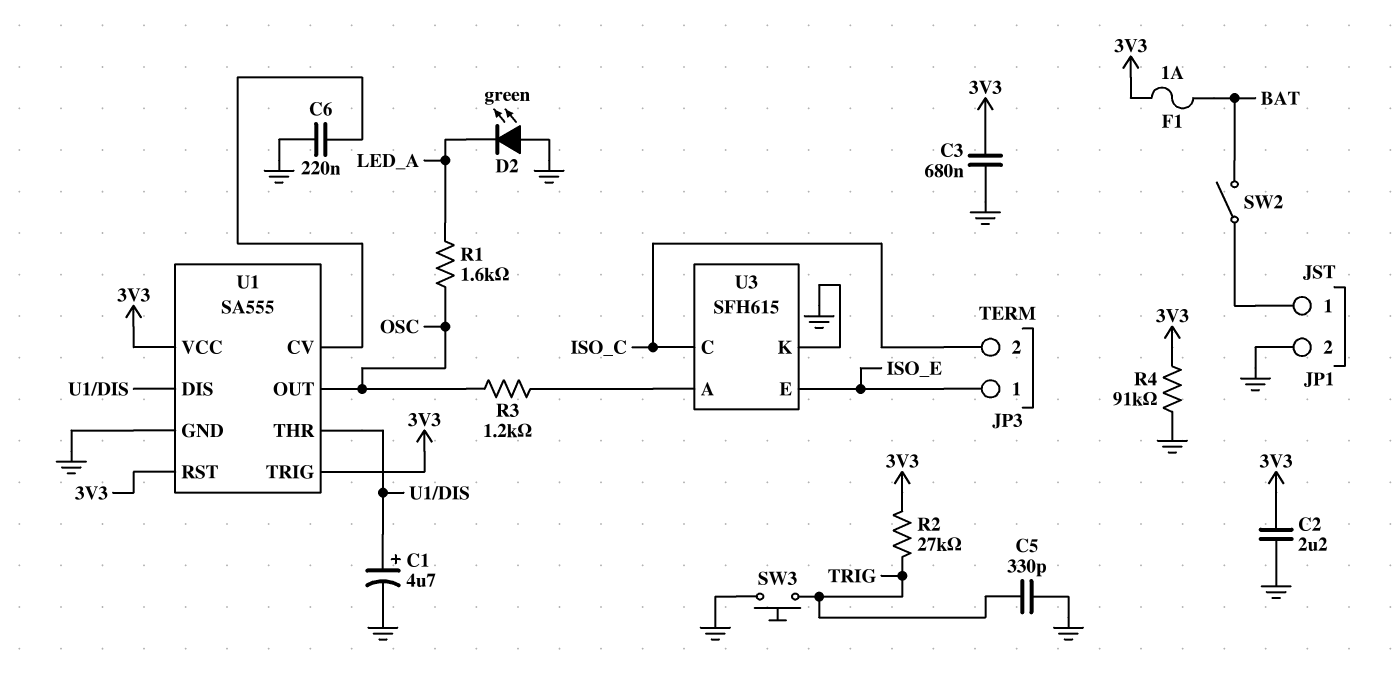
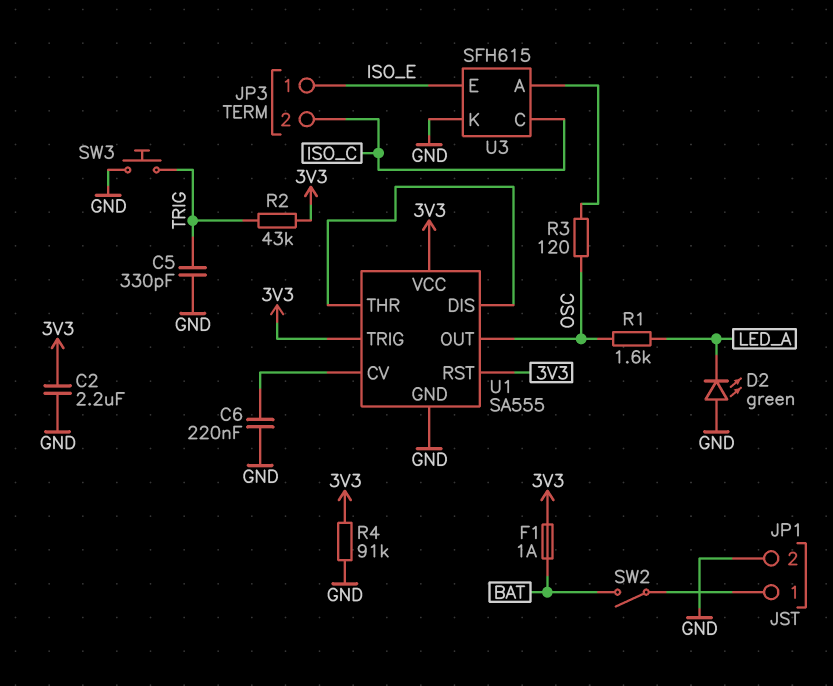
C1: 4.7uF (plus U1/DIS, minus GND) -> none
C3: 680nF (3V3, GND) -> none
R2: 27k (3V3, TRIG) -> 43k (3V3, TRIG)
R3: 1.2k (OSC, U3/A) -> 120 (OSC, U3/A)

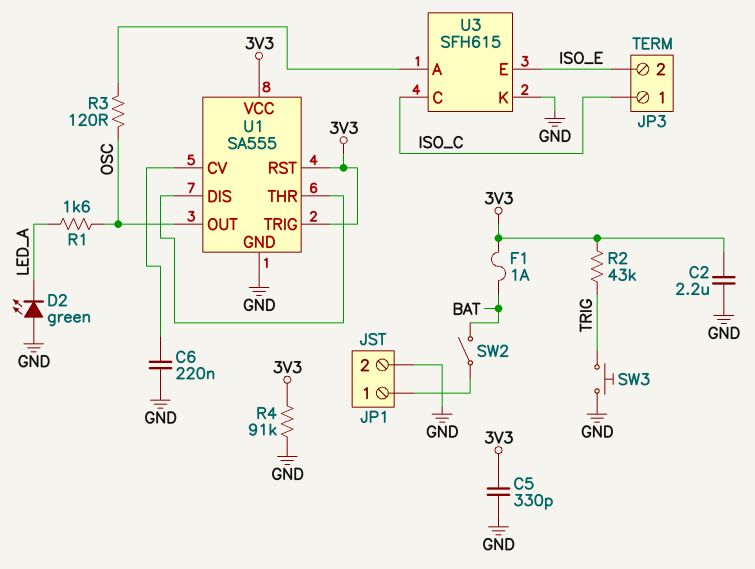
C5: 330pF (GND, TRIG) -> 330pF (3V3, GND)
JP3 pin 1: ISO_E -> ISO_C
JP3 pin 2: ISO_C -> ISO_E

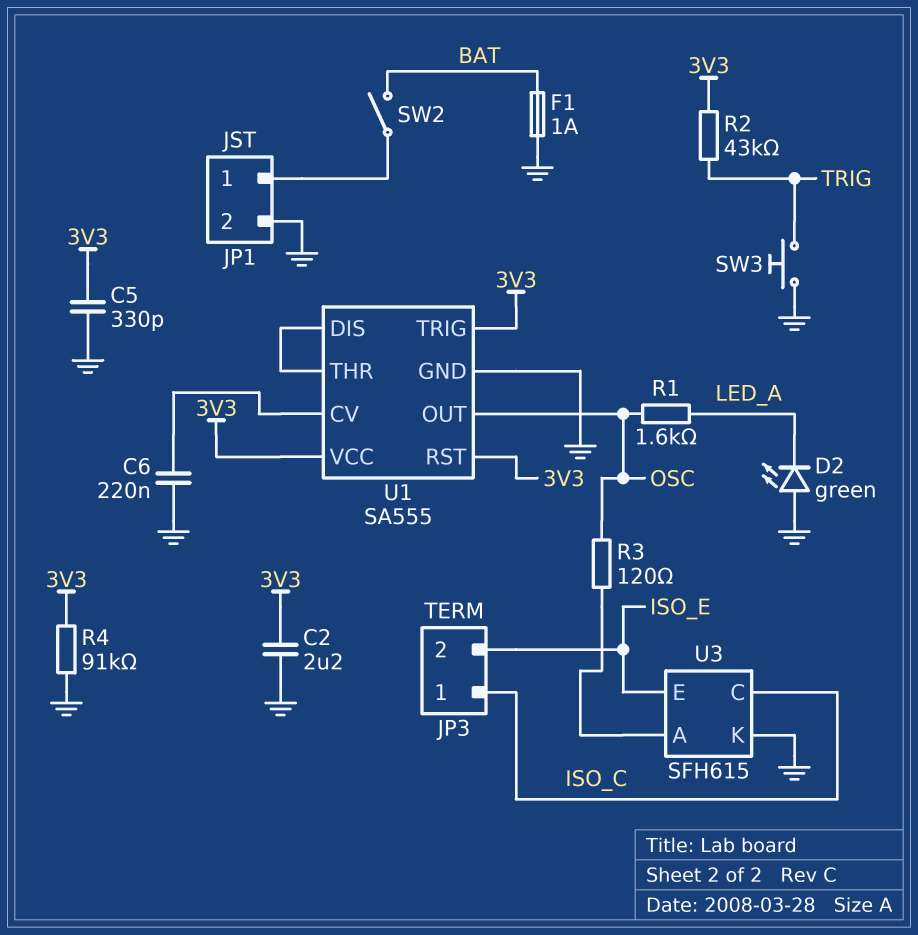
F1: 1A (3V3, BAT) -> 1A (BAT, GND)

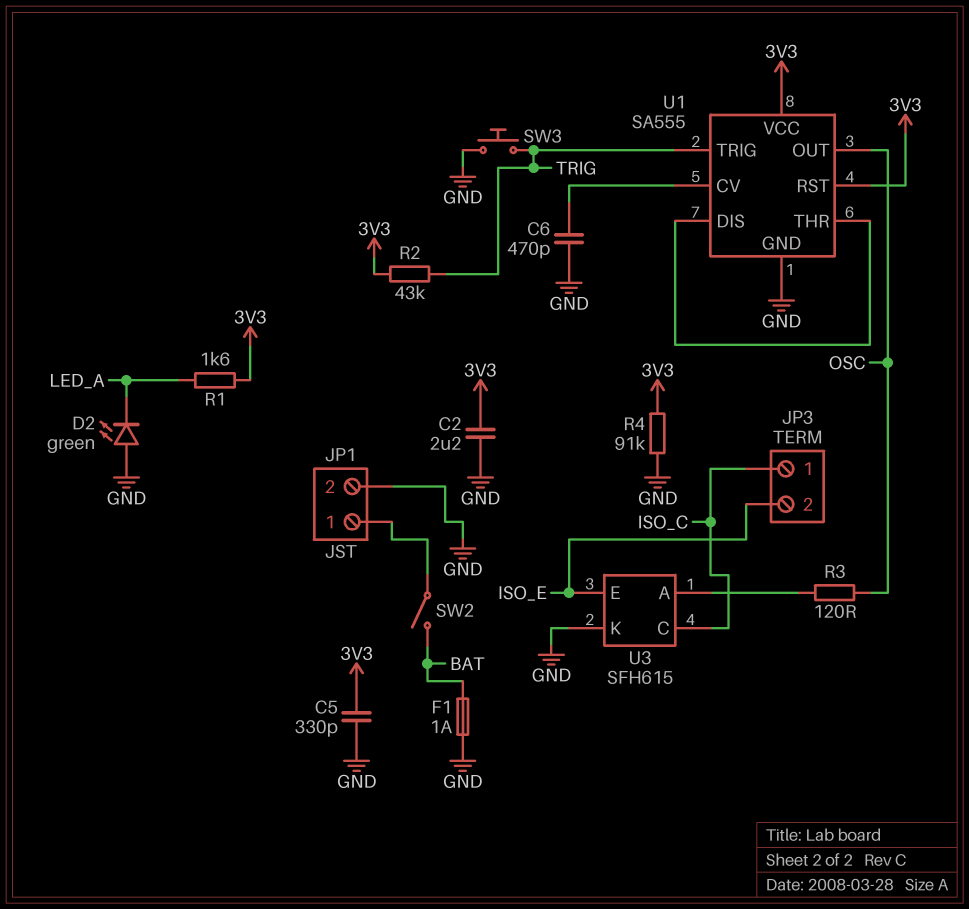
C6: 220nF (GND, U1/CV) -> 470pF (GND, U1/CV)
R1: 1.6k (LED_A, OSC) -> 1.6k (3V3, LED_A)
U1 pin TRIG: 3V3 -> TRIG

